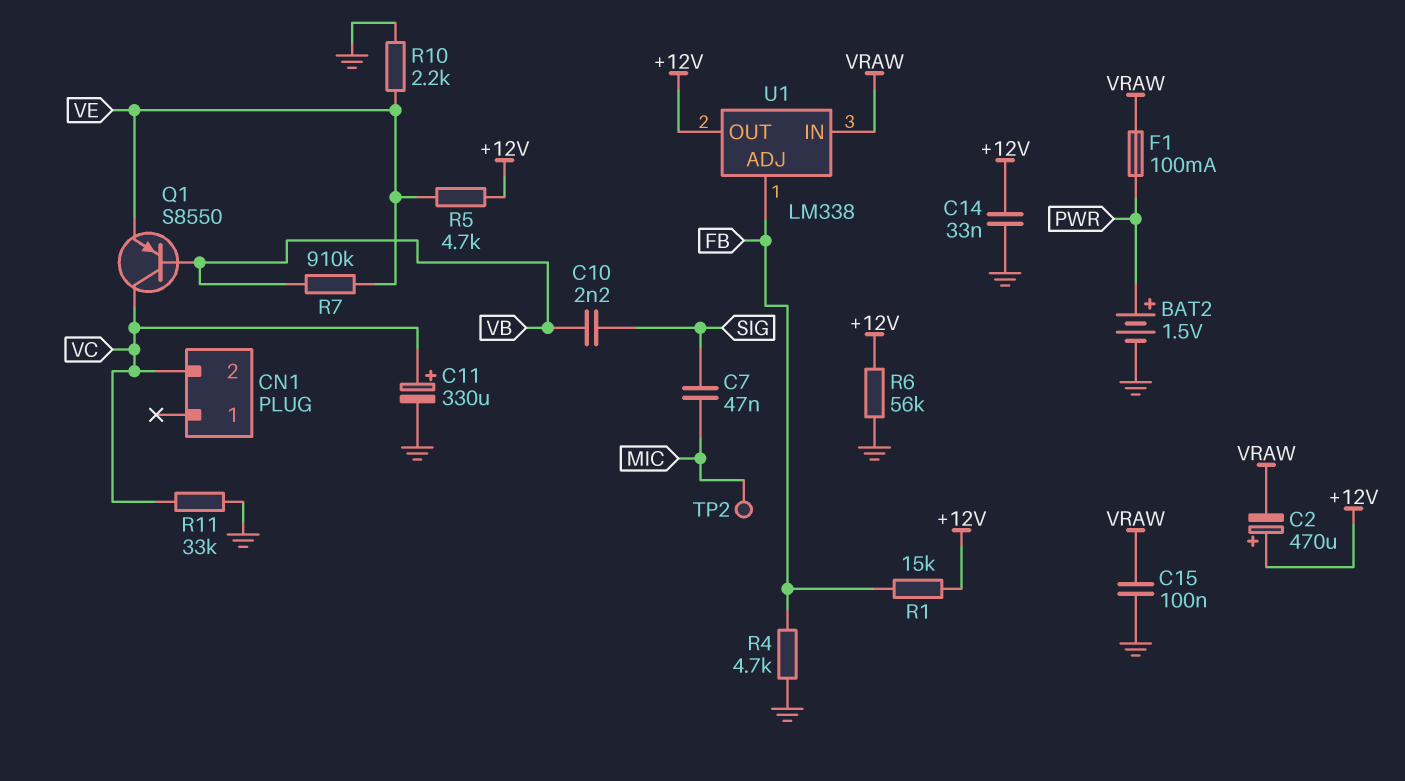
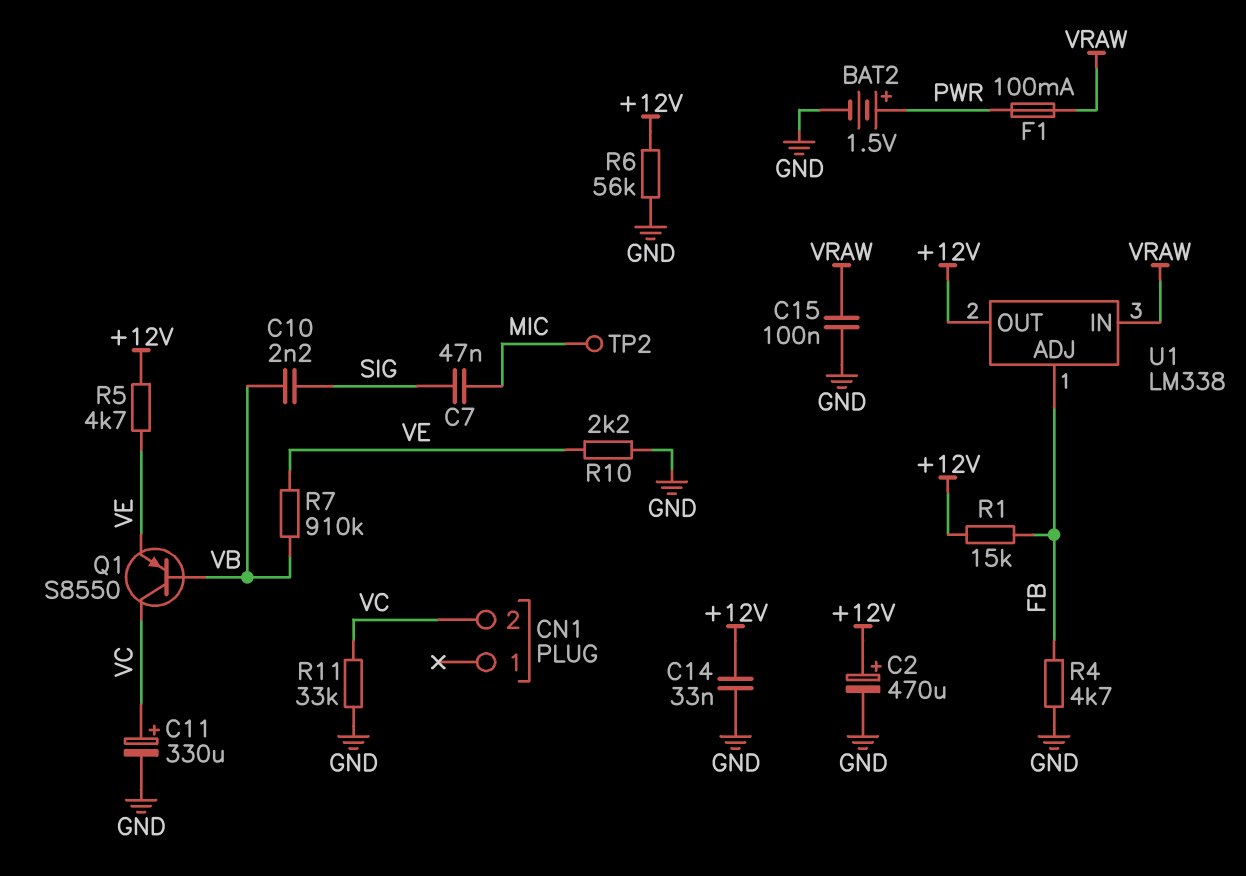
C2: 470uF (plus +12V, minus VRAW) -> 470uF (plus +12V, minus GND)

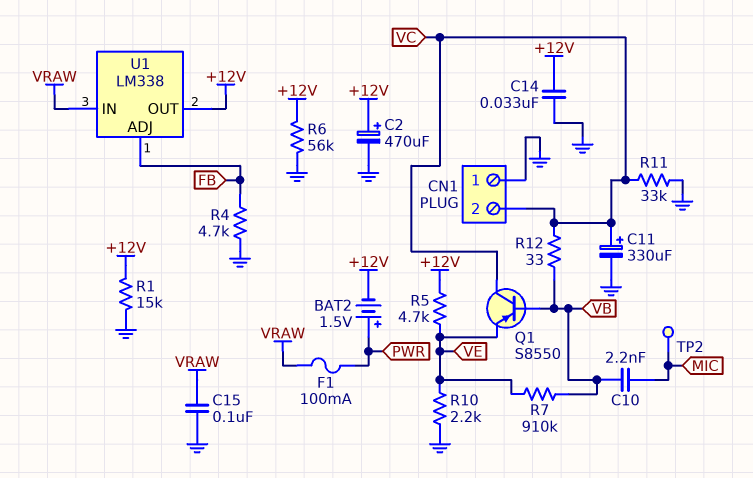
BAT2: 1.5V (plus PWR, minus GND) -> 1.5V (plus PWR, minus +12V)
C7: 47nF (MIC, SIG) -> none
C10: 2.2nF (SIG, VB) -> 2.2nF (MIC, VB)
CN1 pin 1: none -> GND
R1: 15k (+12V, FB) -> 15k (+12V, GND)
R12: none -> 33 (VB, VC)

